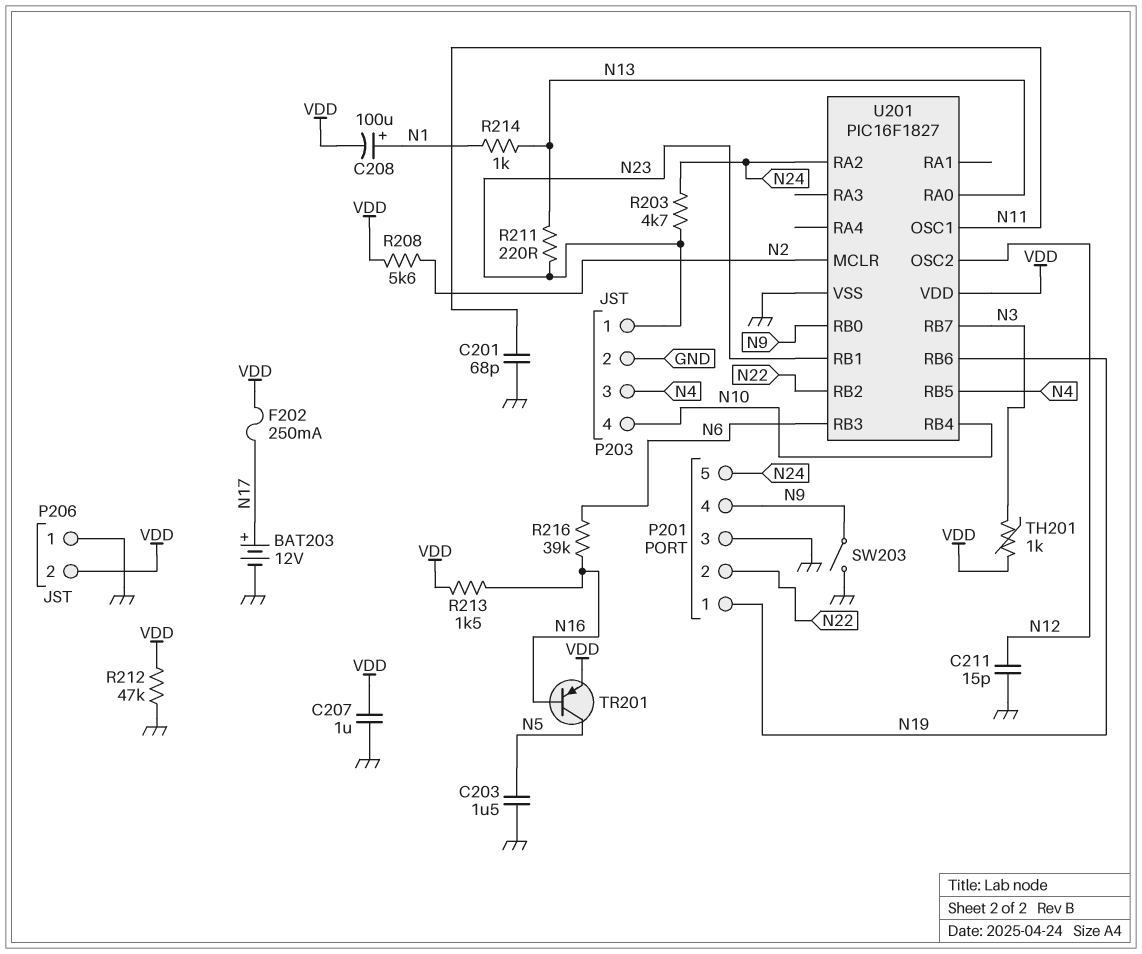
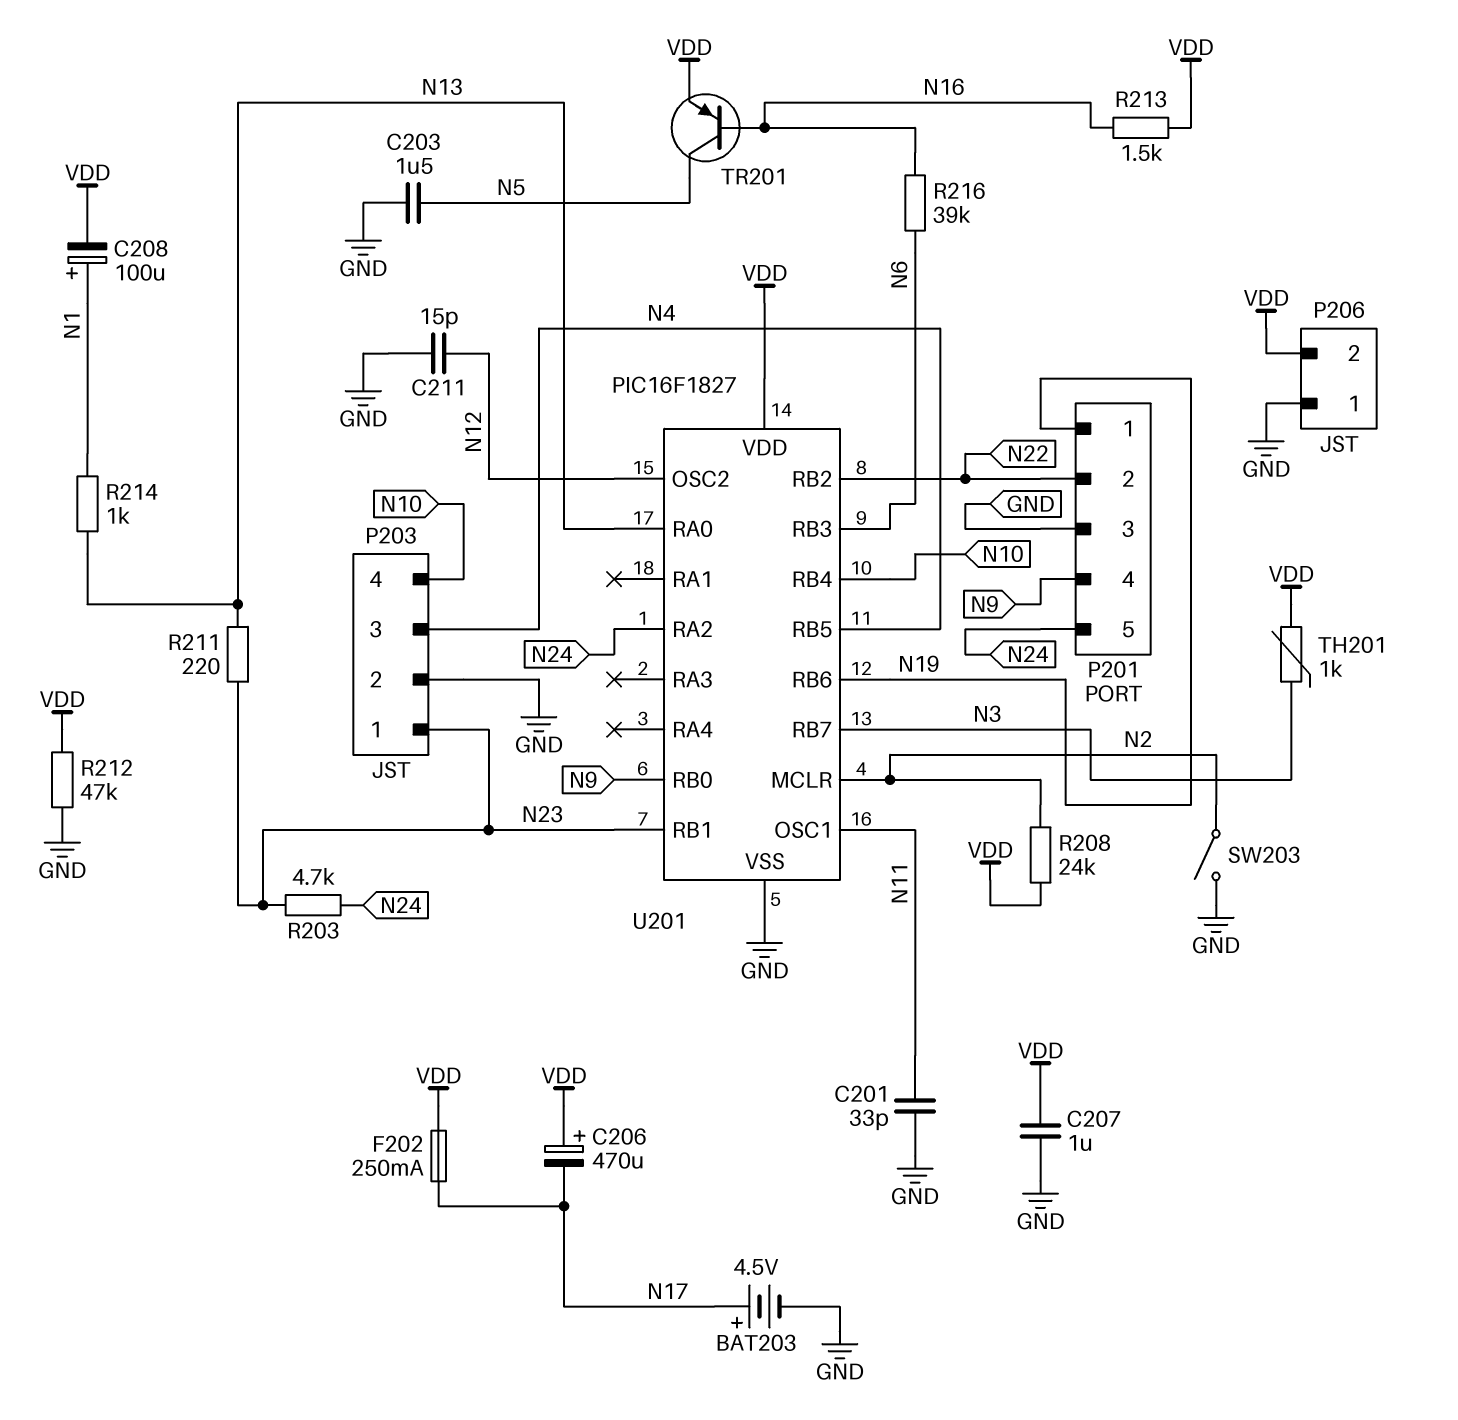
BAT203: 12V (plus N17, minus GND) -> 4.5V (plus N17, minus GND)
C201: 68pF (GND, N11) -> 33pF (GND, N11)
C206: none -> 470uF (plus VDD, minus N17)
R208: 5.6k (N2, VDD) -> 24k (N2, VDD)
SW203: switch (GND, N9) -> switch (GND, N2)

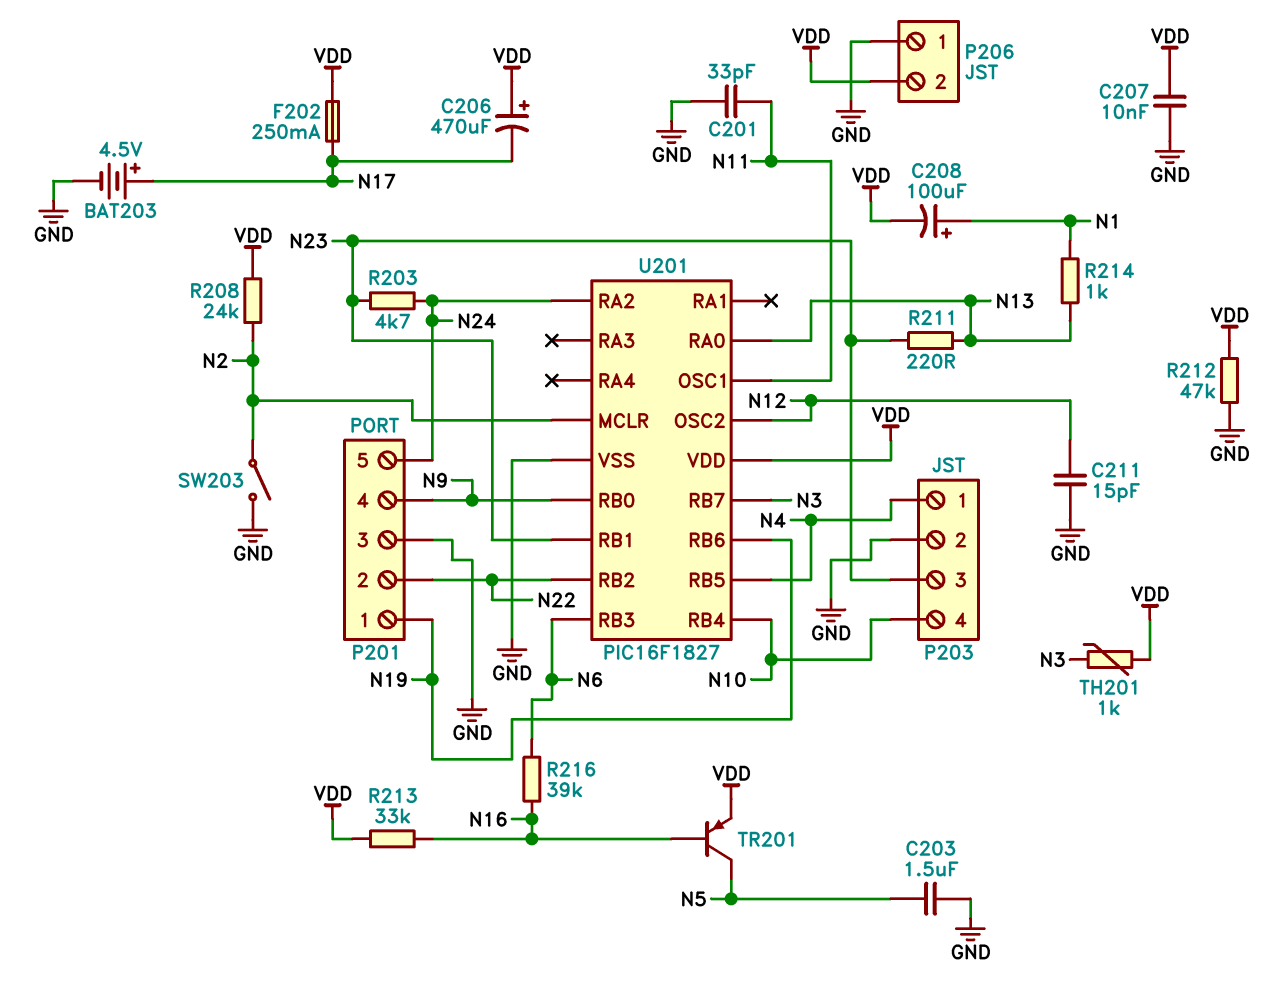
C207: 1uF (GND, VDD) -> 10nF (GND, VDD)
P203 pin 1: N23 -> N4
P203 pin 3: N4 -> N23
R213: 1.5k (N16, VDD) -> 33k (N16, VDD)

